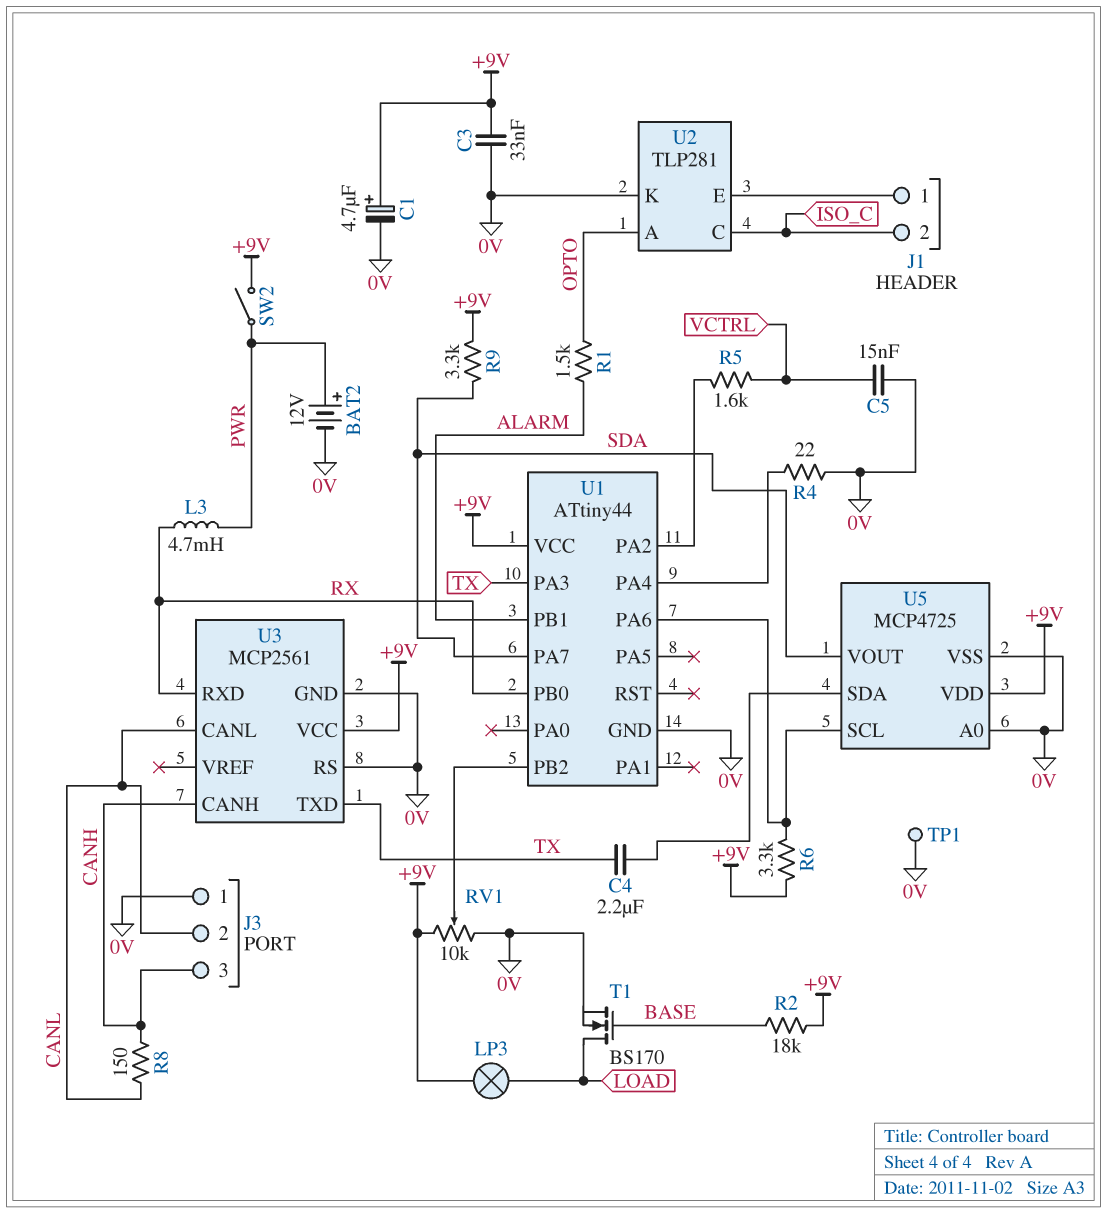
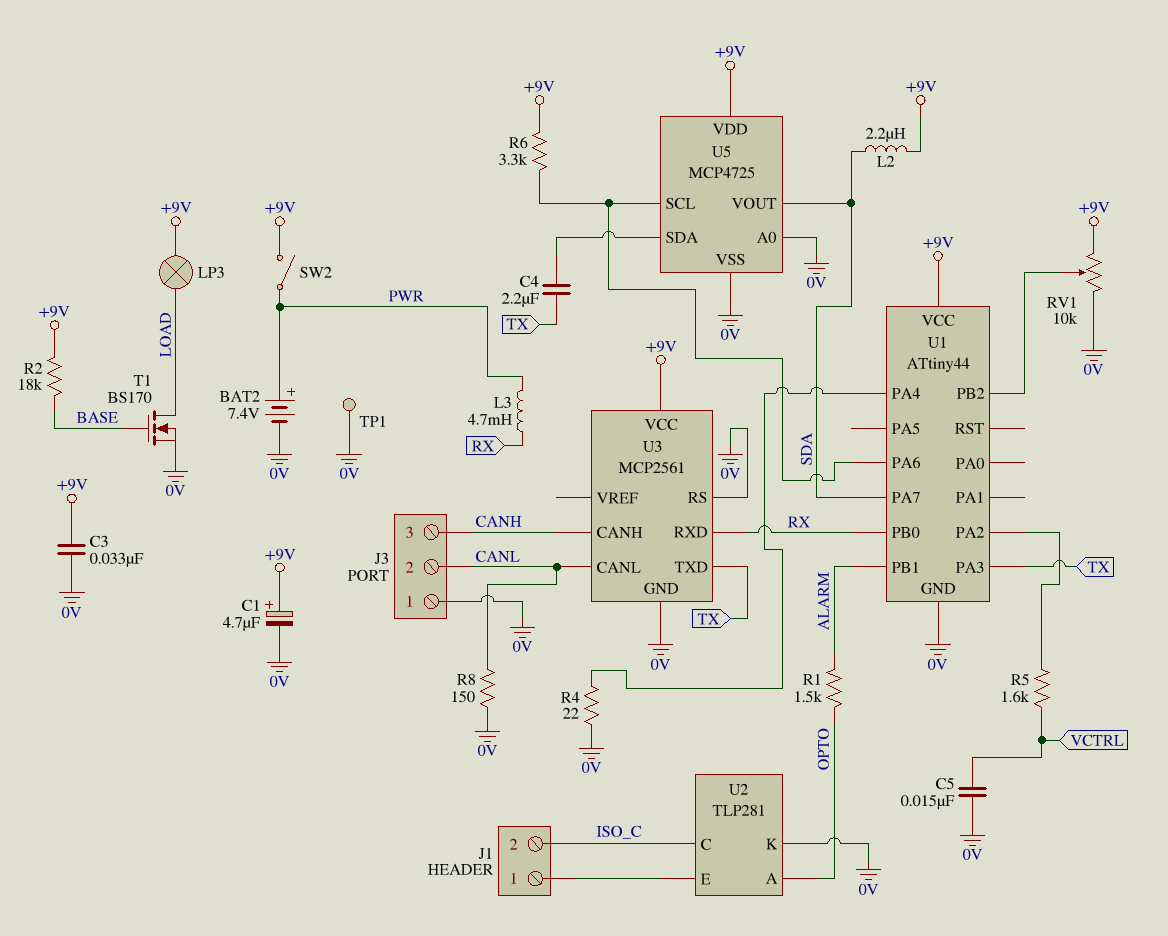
BAT2: 12V (plus PWR, minus 0V) -> 7.4V (plus PWR, minus 0V)
L2: none -> 2.2uH (+9V, SDA)
R8: 150 (CANH, CANL) -> 150 (0V, CANL)
R9: 3.3k (+9V, SDA) -> none

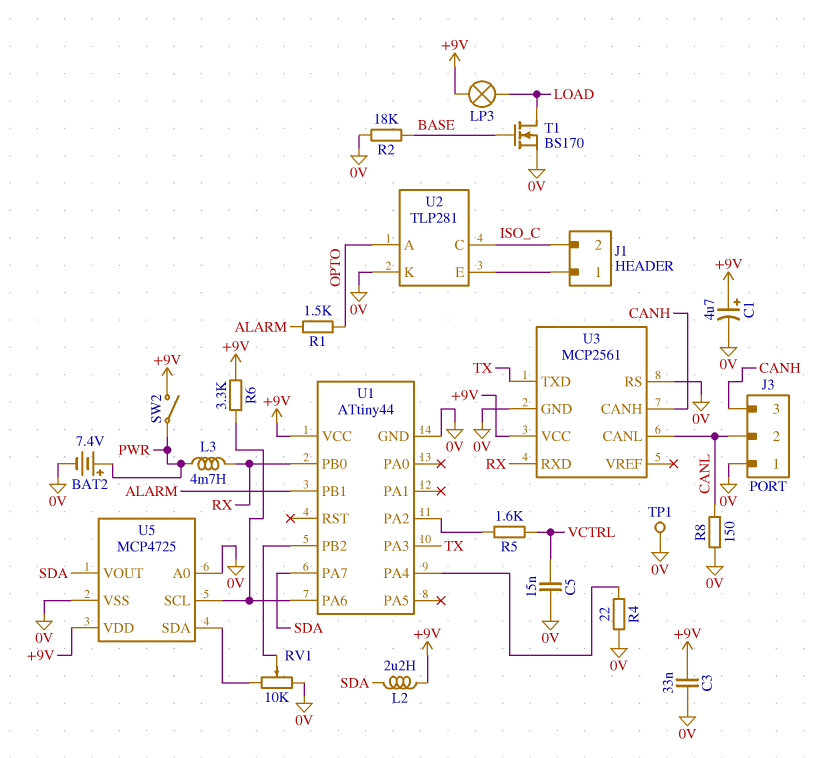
C4: 2.2uF (TX, U5/SDA) -> none
R2: 18k (+9V, BASE) -> 18k (0V, BASE)
RV1: 10k (+9V, 0V, wiper U1/PB2) -> 10k (0V, U5/SDA, wiper U1/PB2)

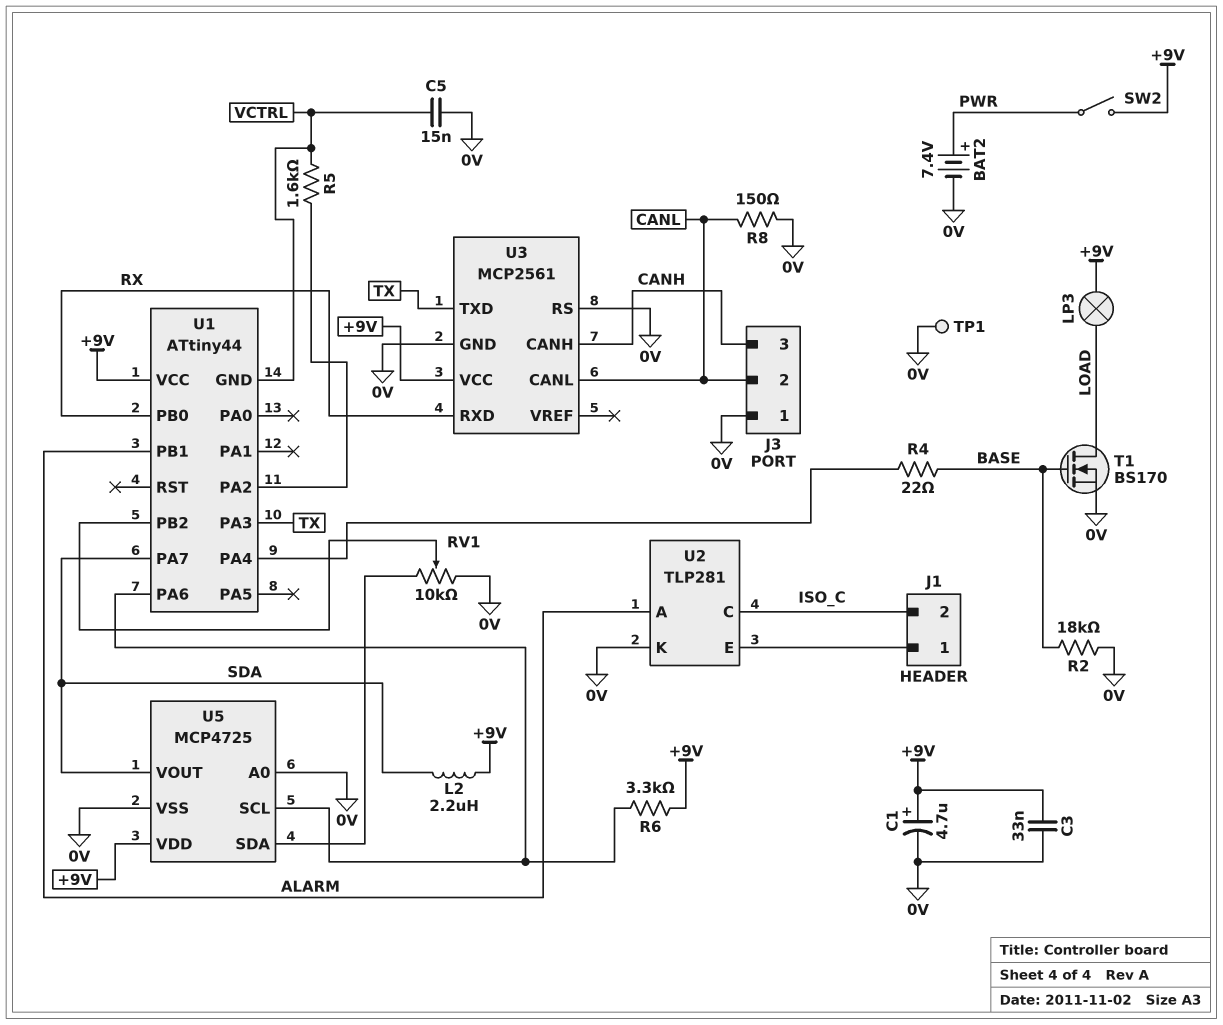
L3: 4.7mH (PWR, RX) -> none
R1: 1.5k (ALARM, OPTO) -> none
R4: 22 (0V, U1/PA4) -> 22 (BASE, U1/PA4)
U1 pin GND: 0V -> VCTRL
U2 pin A: OPTO -> ALARM

